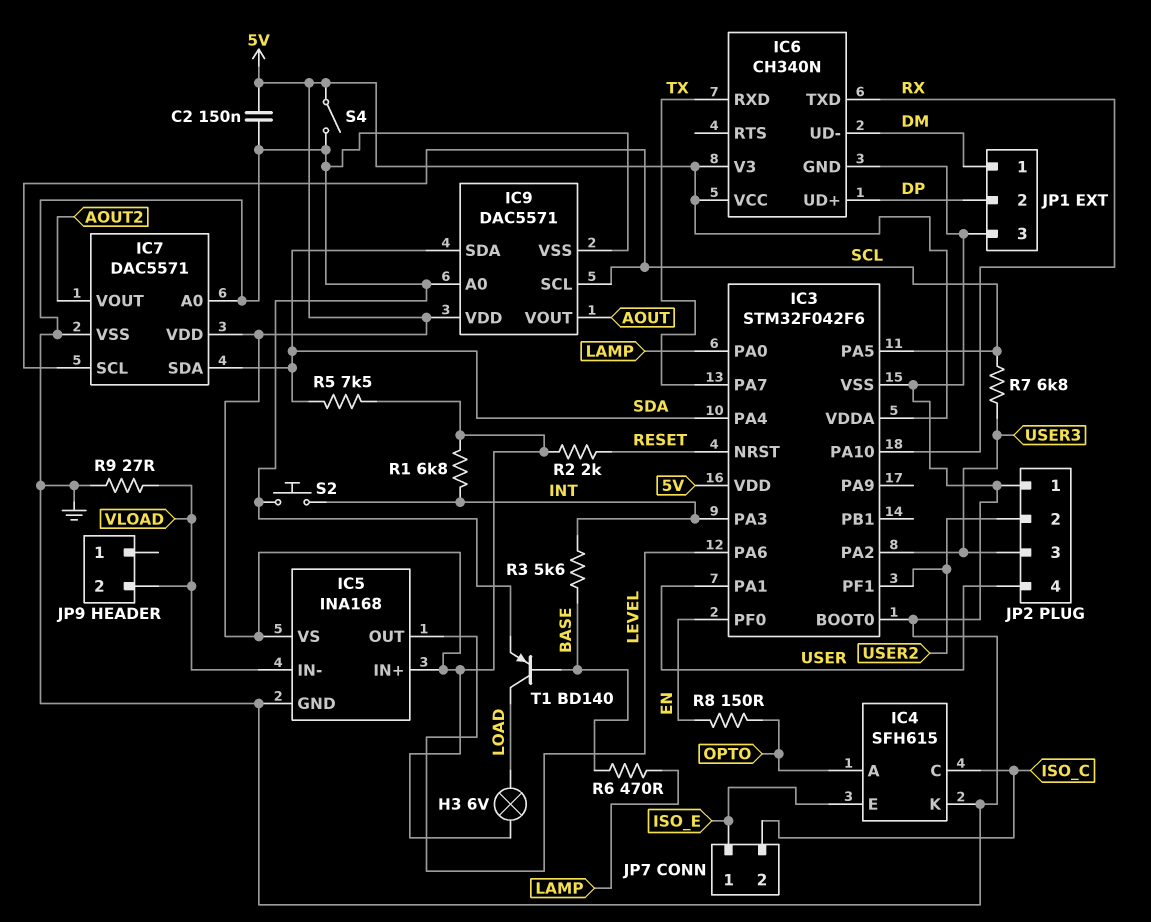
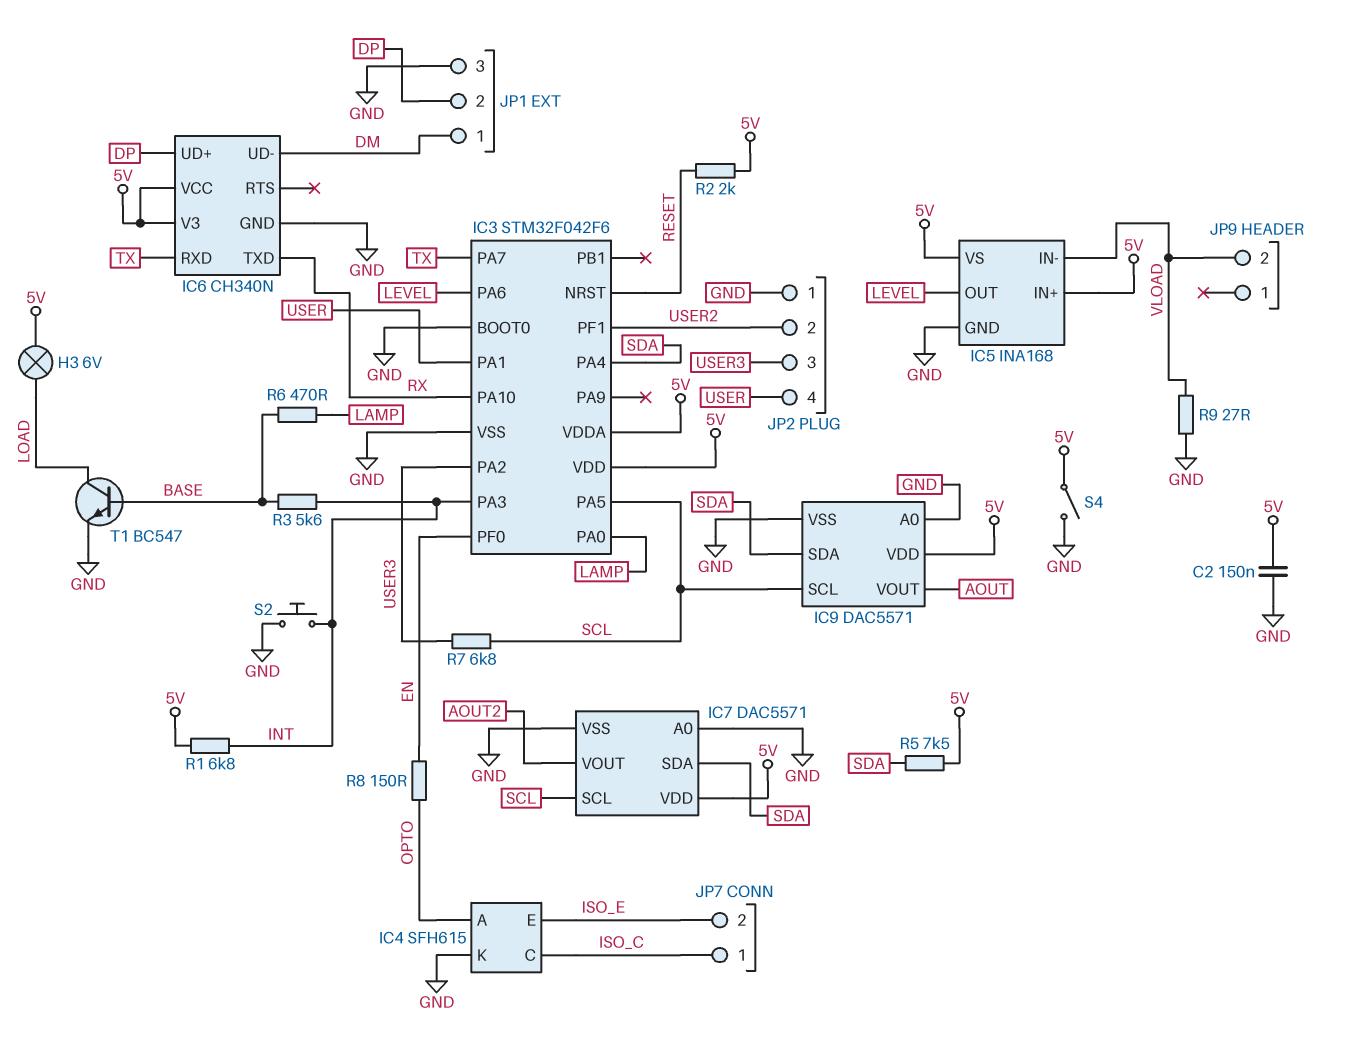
JP7 pin 1: ISO_E -> ISO_C
JP7 pin 2: ISO_C -> ISO_E
T1: PNP BD140 (B BASE, C LOAD, E GND) -> NPN BC547 (B BASE, C LOAD, E GND)

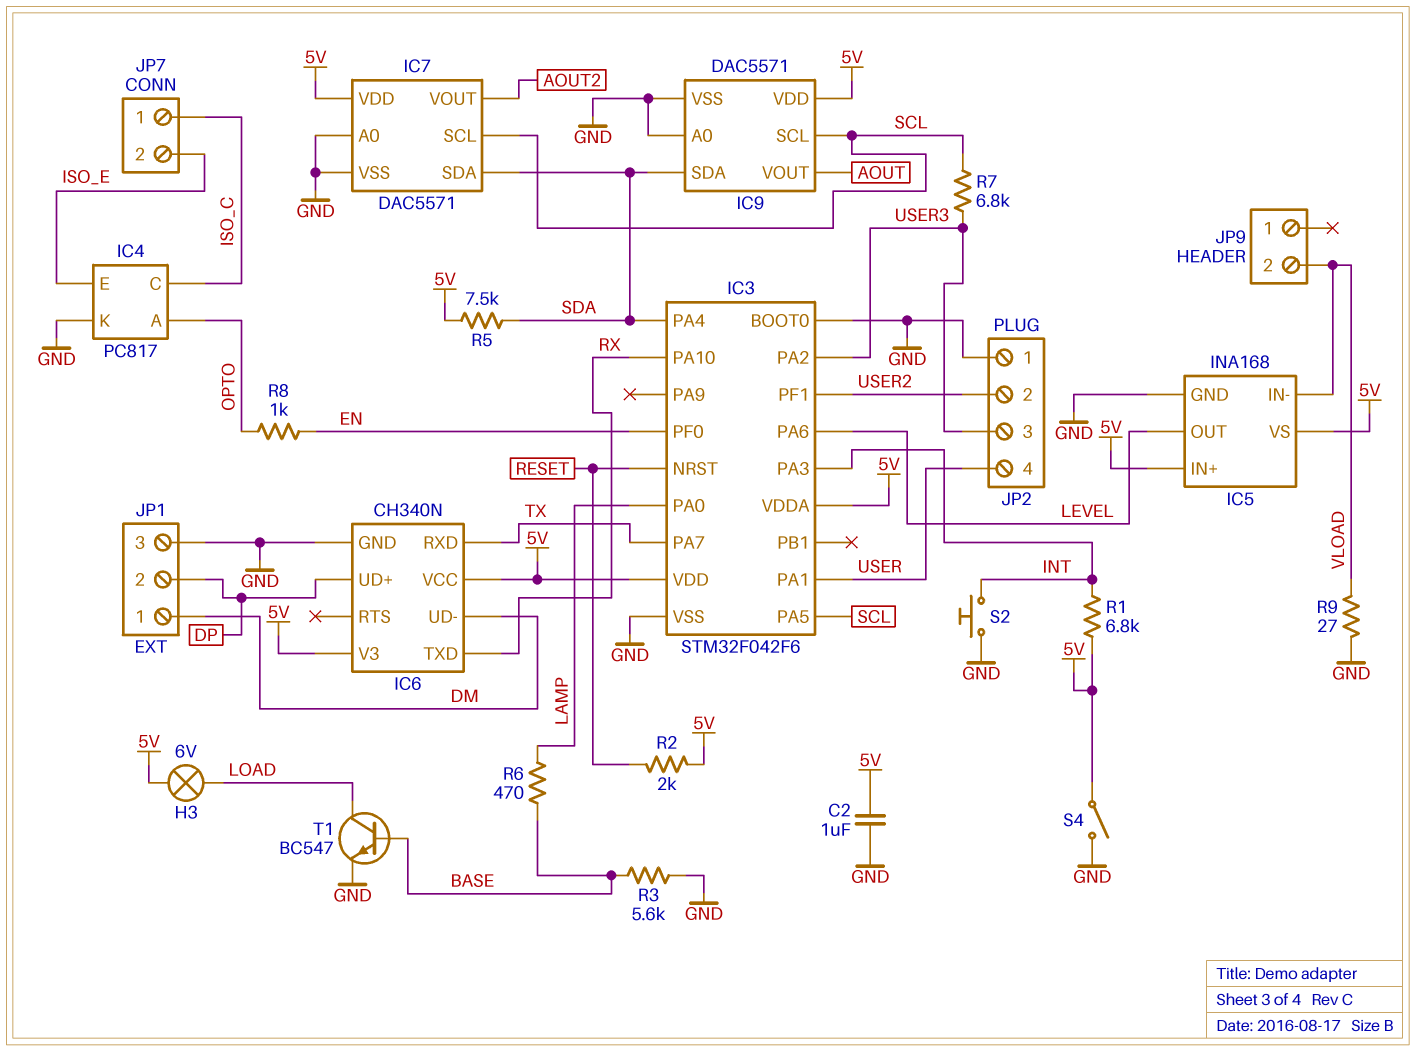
C2: 150nF (5V, GND) -> 1uF (5V, GND)
IC4: SFH615 -> PC817
R3: 5.6k (BASE, INT) -> 5.6k (BASE, GND)
R8: 150 (EN, OPTO) -> 1k (EN, OPTO)

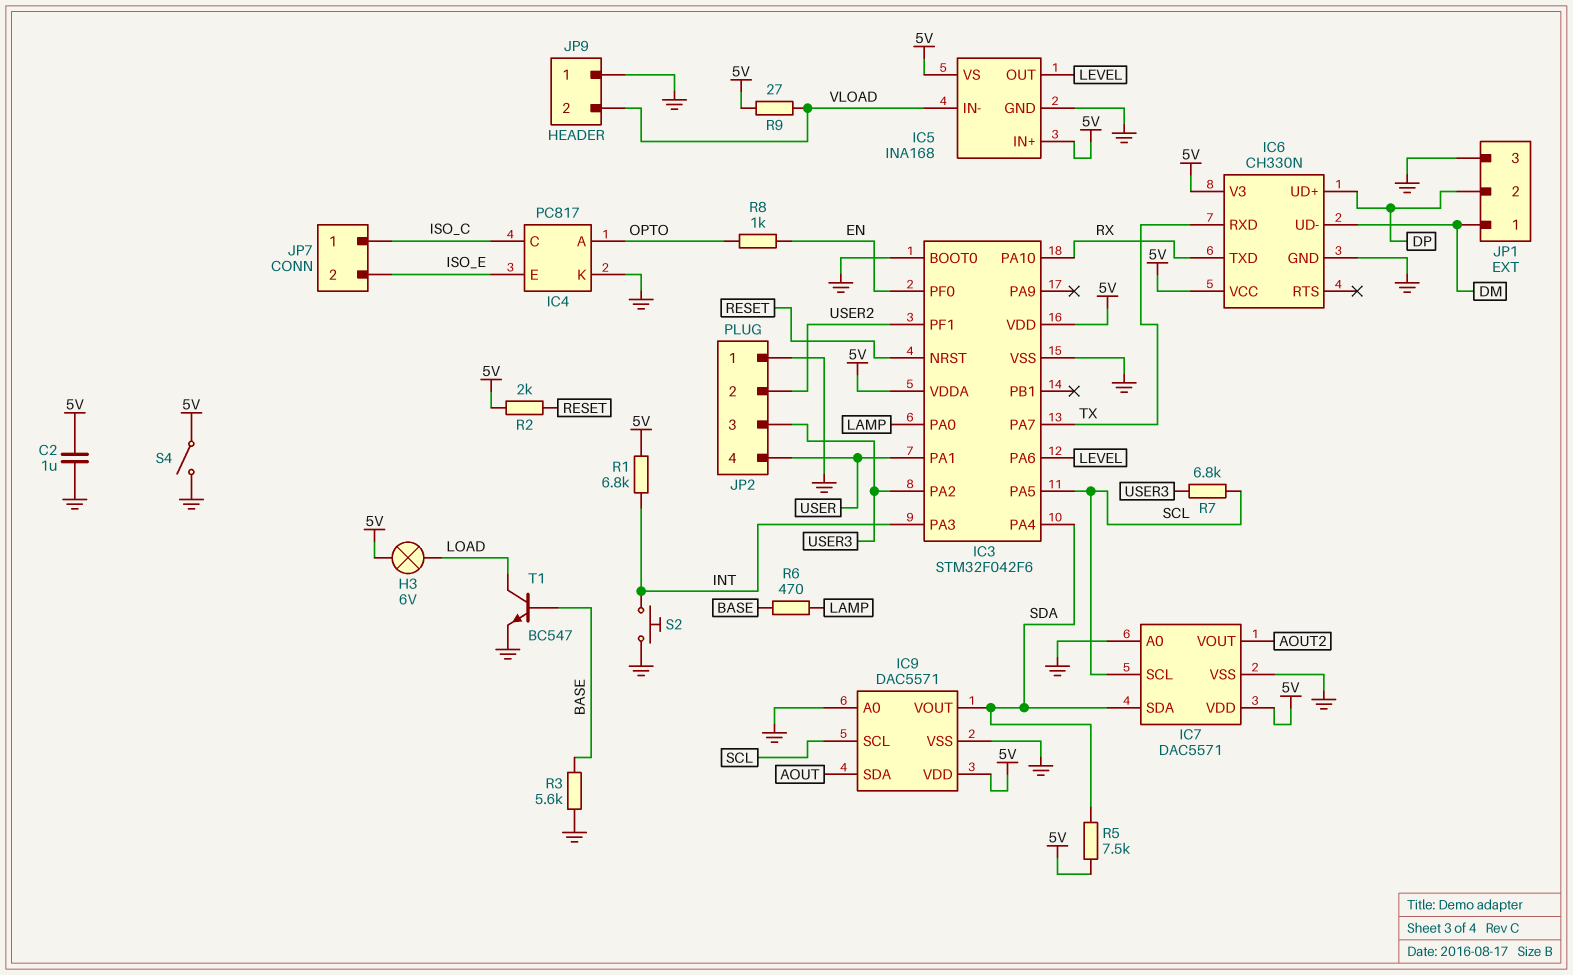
IC6: CH340N -> CH330N
IC9 pin SDA: SDA -> AOUT
IC9 pin VOUT: AOUT -> SDA
JP9 pin 1: none -> GND
R9: 27 (GND, VLOAD) -> 27 (5V, VLOAD)

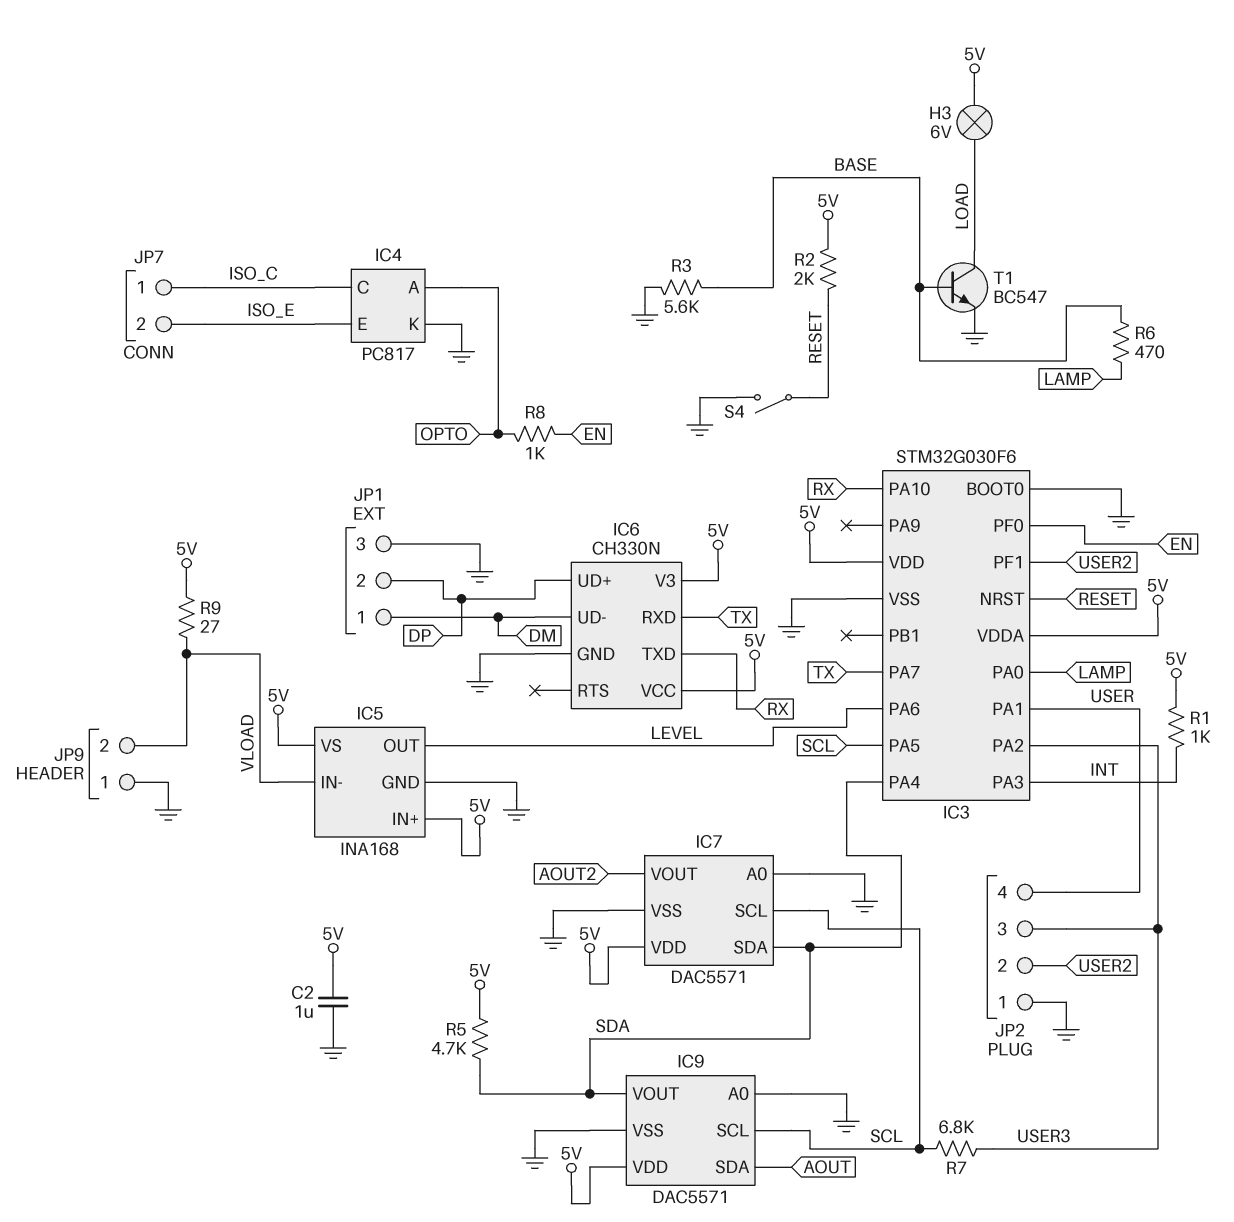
IC3: STM32F042F6 -> STM32G030F6
R1: 6.8k (5V, INT) -> 1k (5V, INT)
R5: 7.5k (5V, SDA) -> 4.7k (5V, SDA)
S2: button (GND, INT) -> none
S4: switch (5V, GND) -> switch (GND, RESET)

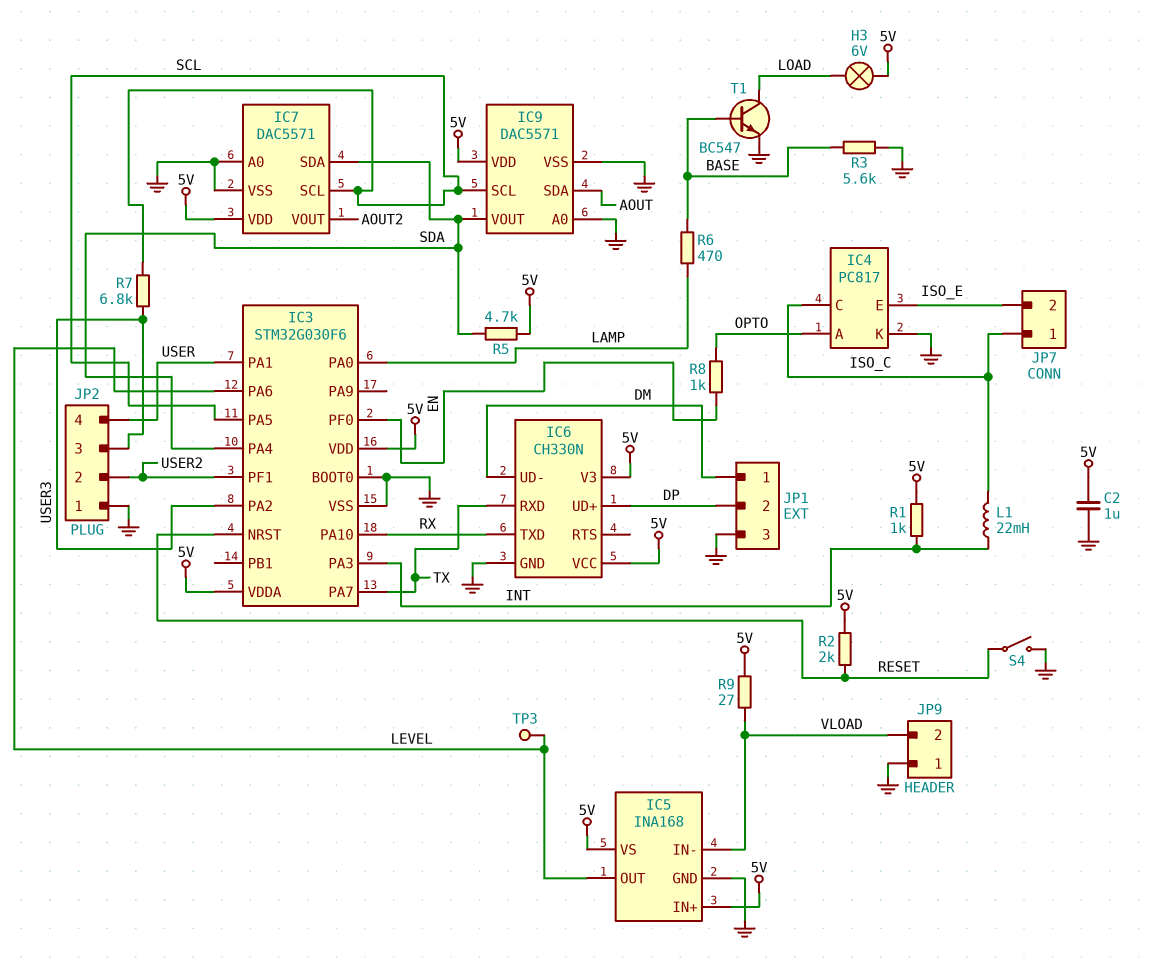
L1: none -> 22mH (INT, ISO_C)
TP3: none -> test point (LEVEL)

